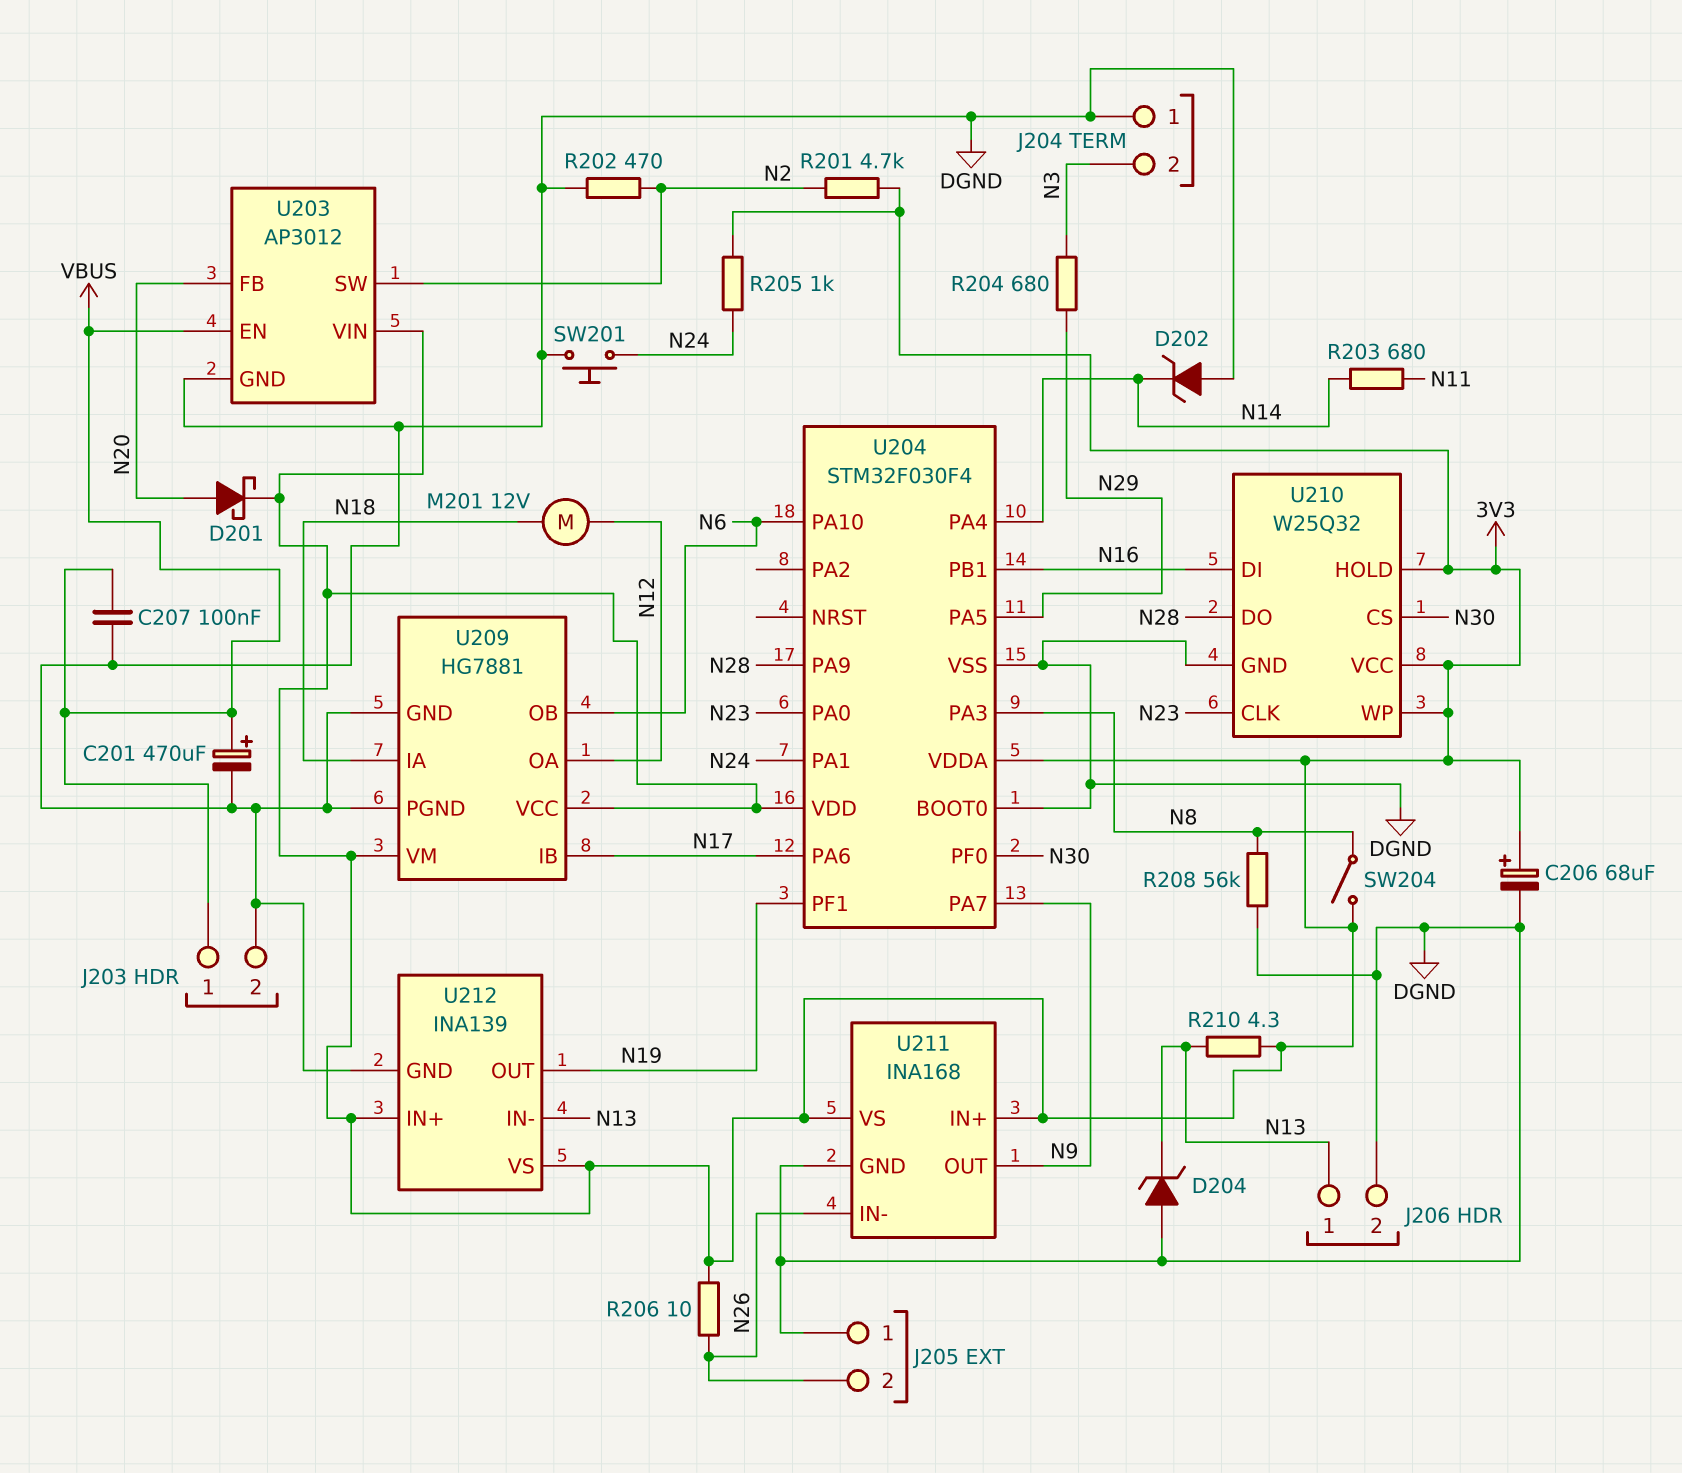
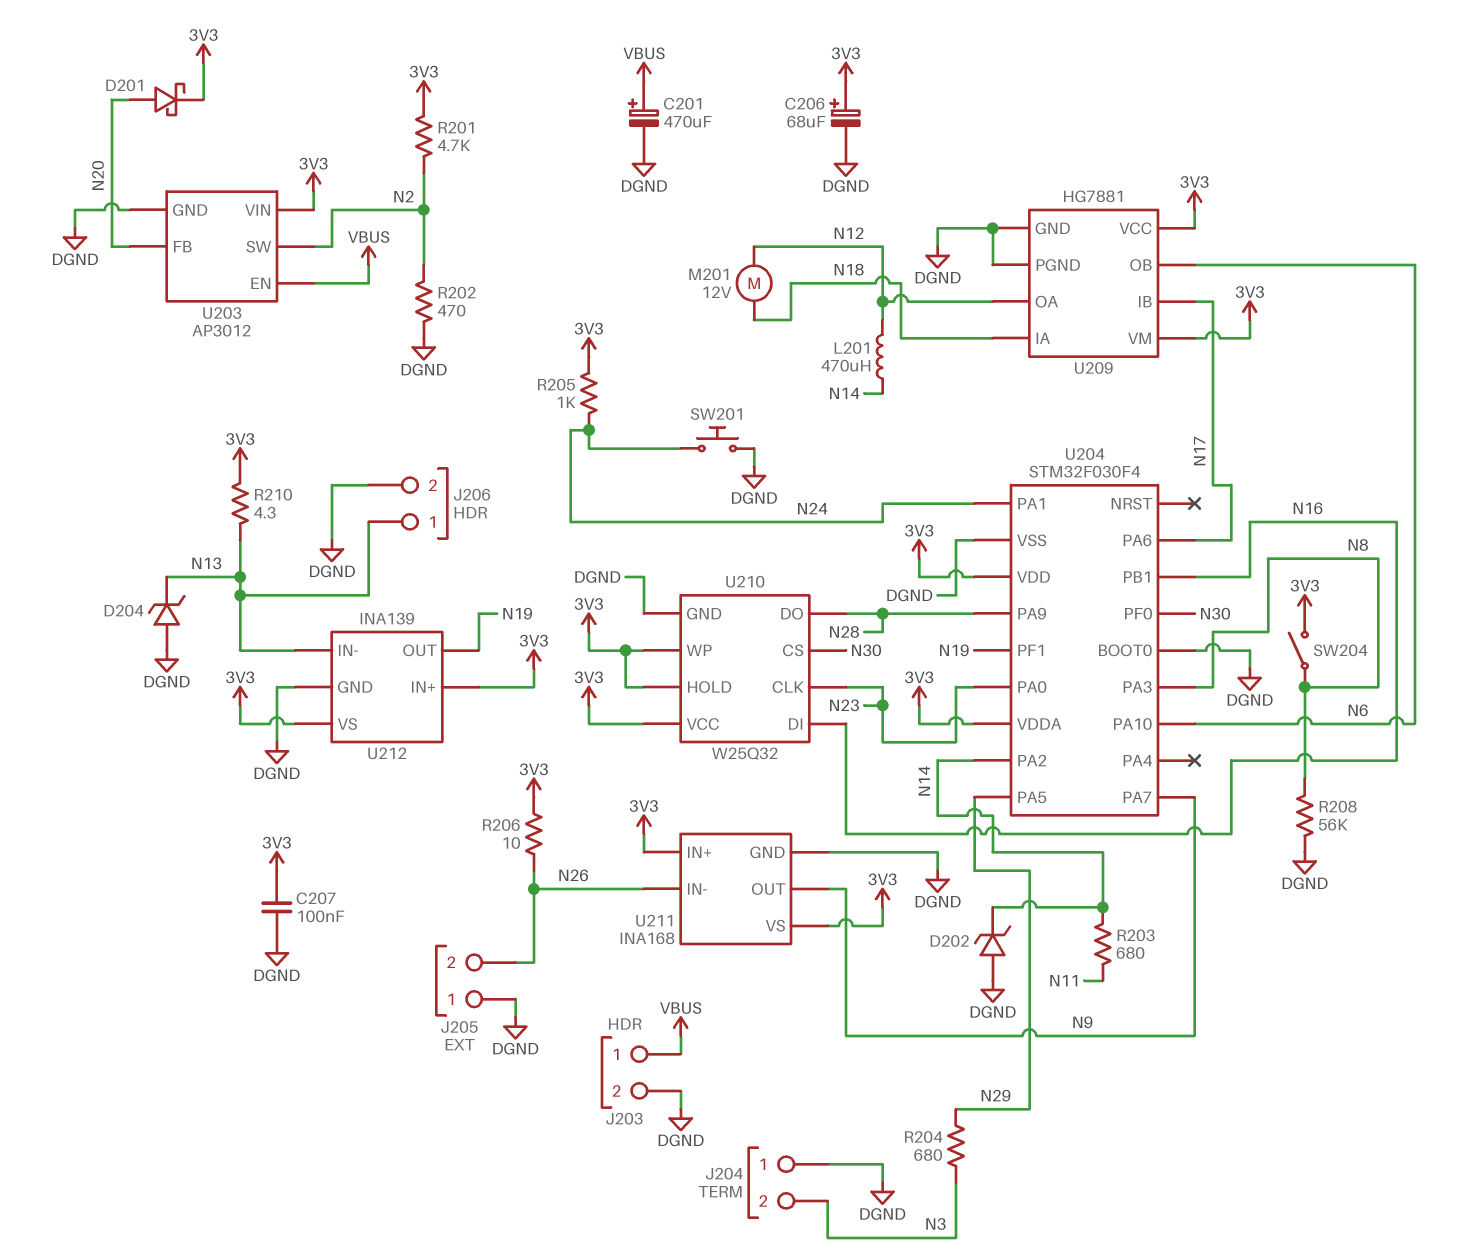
C207: 100nF (DGND, VBUS) -> 100nF (3V3, DGND)
L201: none -> 470uH (N12, N14)
U204 pin PA2: none -> N14
U204 pin PA4: N14 -> none

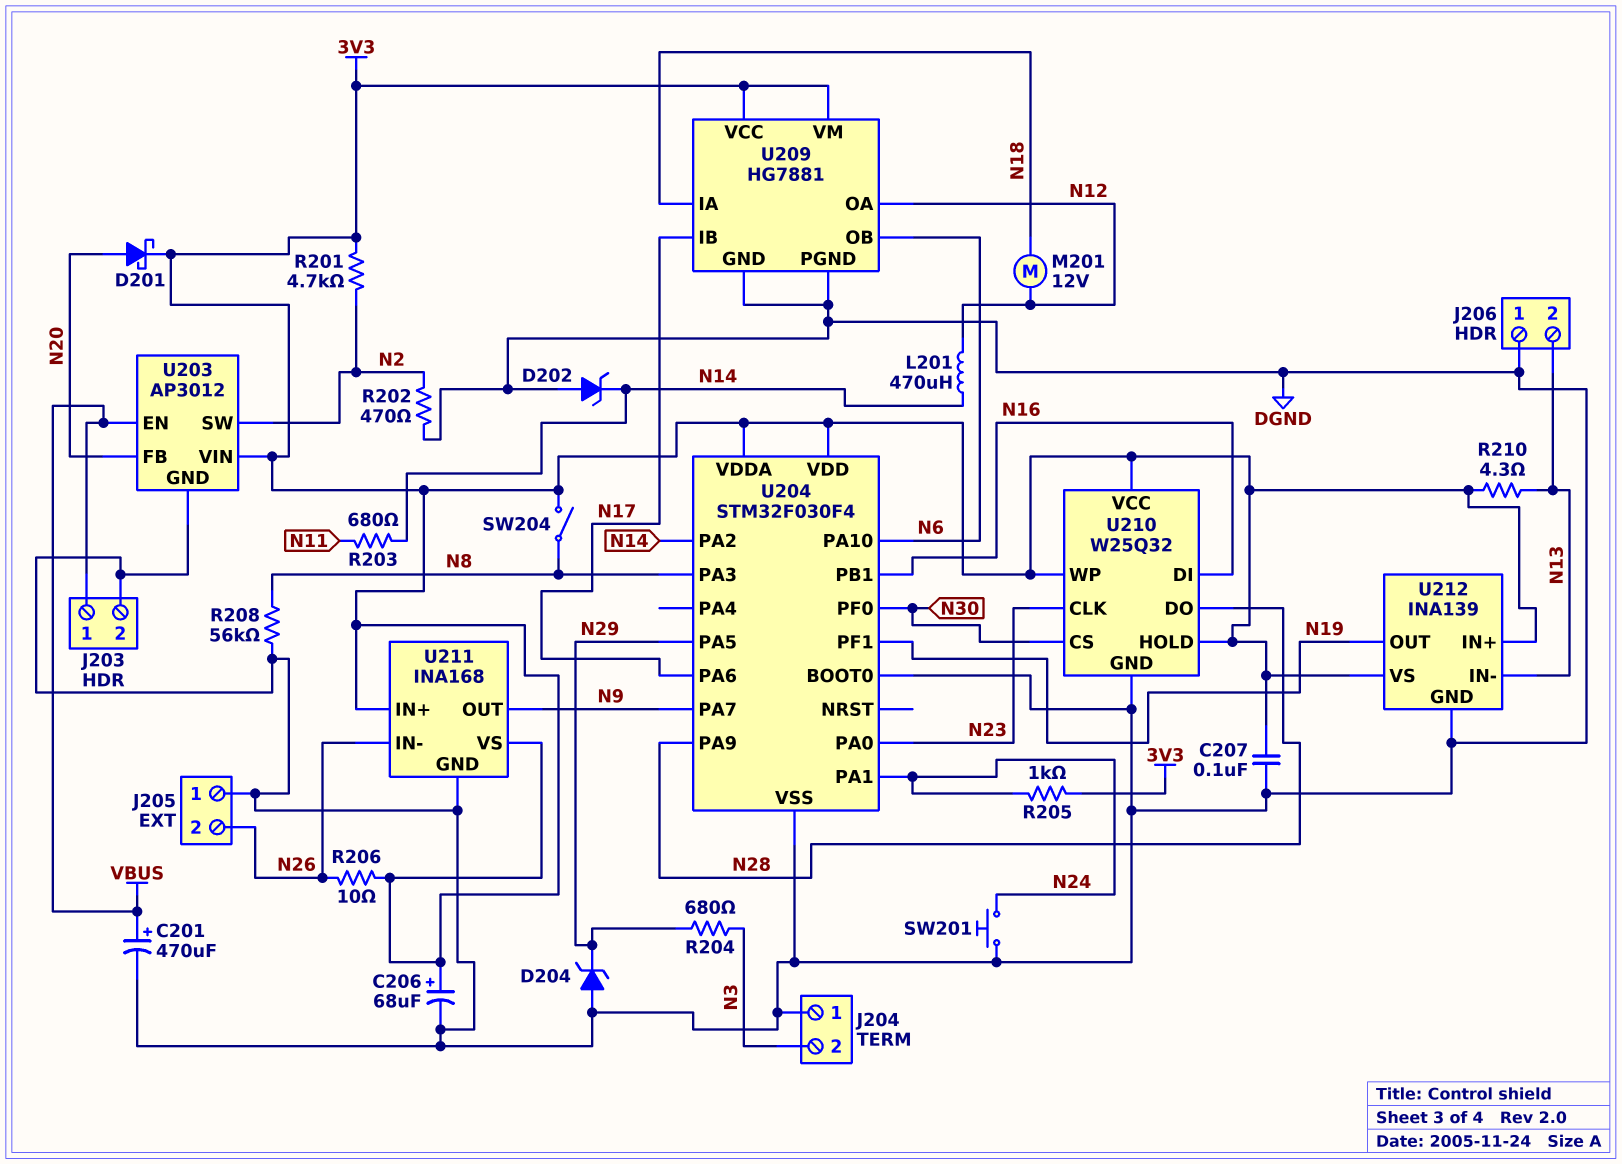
D204: zener (A DGND, K N13) -> zener (A DGND, K N29)
J206 pin 1: N13 -> DGND
J206 pin 2: DGND -> N13

